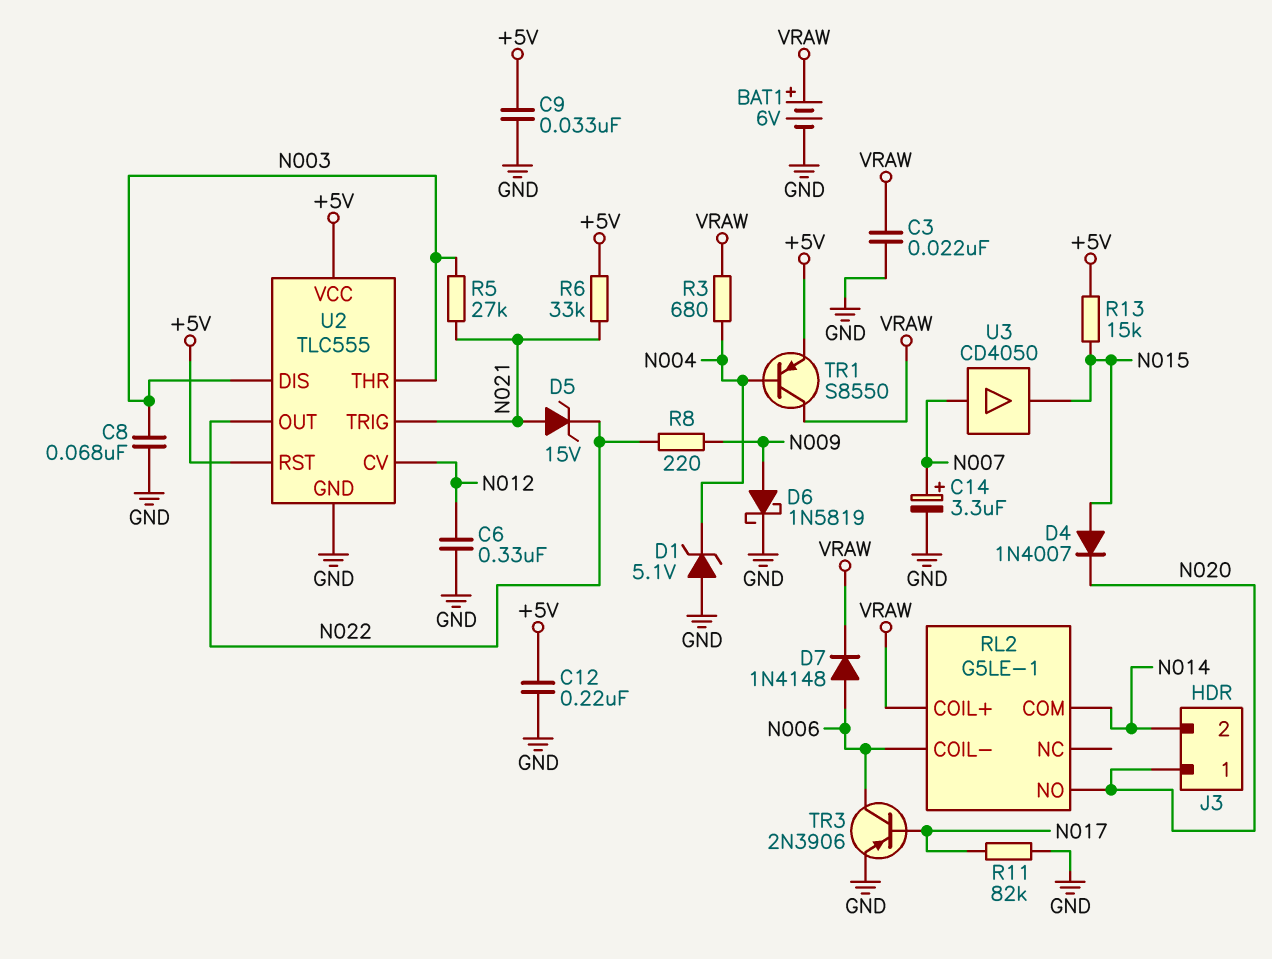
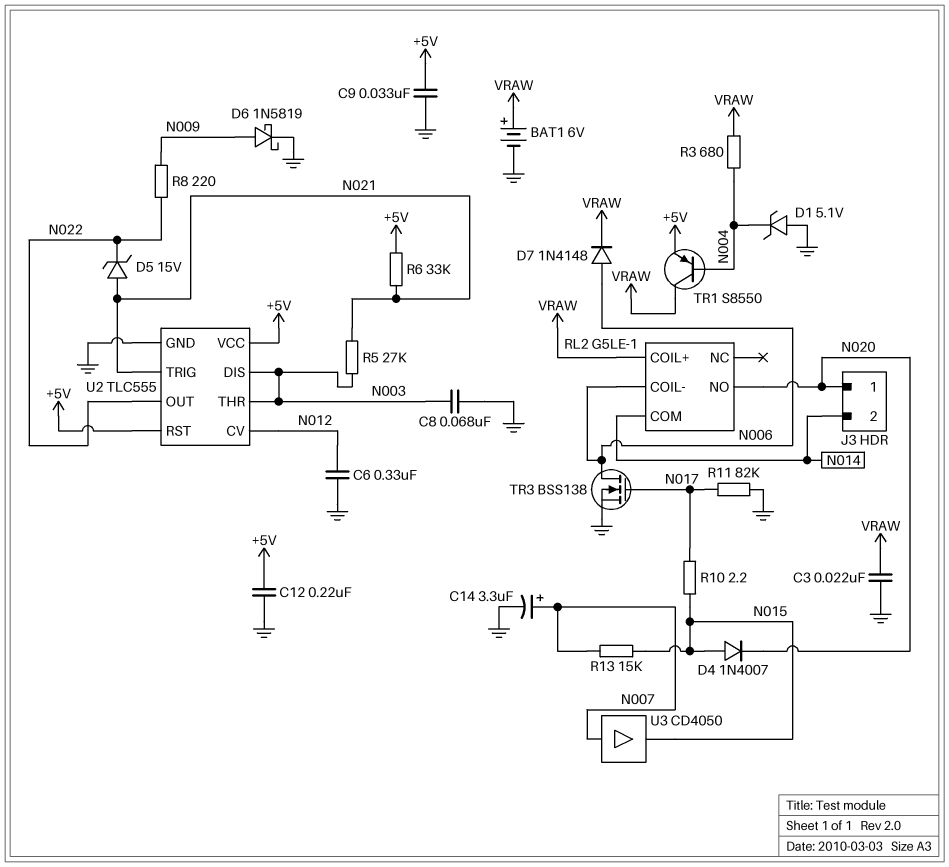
R10: none -> 2.2 (N015, N017)
R13: 15k (+5V, N015) -> 15k (N007, N015)
TR3: PNP 2N3906 (B N017, C N006, E GND) -> NMOS BSS138 (G N017, D N006, S GND)

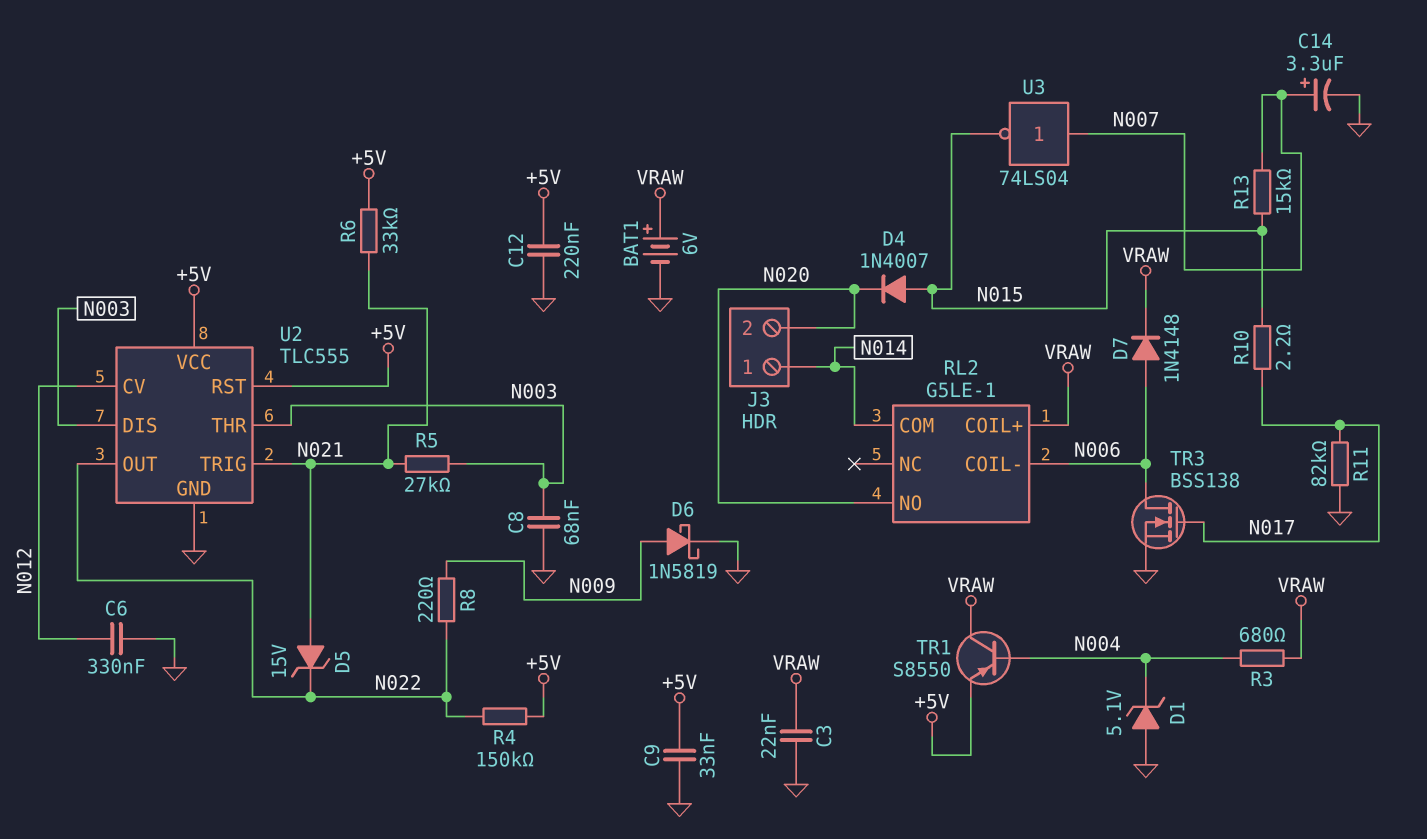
J3 pin 1: N020 -> N014
J3 pin 2: N014 -> N020
R4: none -> 150k (+5V, N022)
U3: buffer CD4050 (in N007, out N015) -> NOT 74LS04 (in N007, out N015)

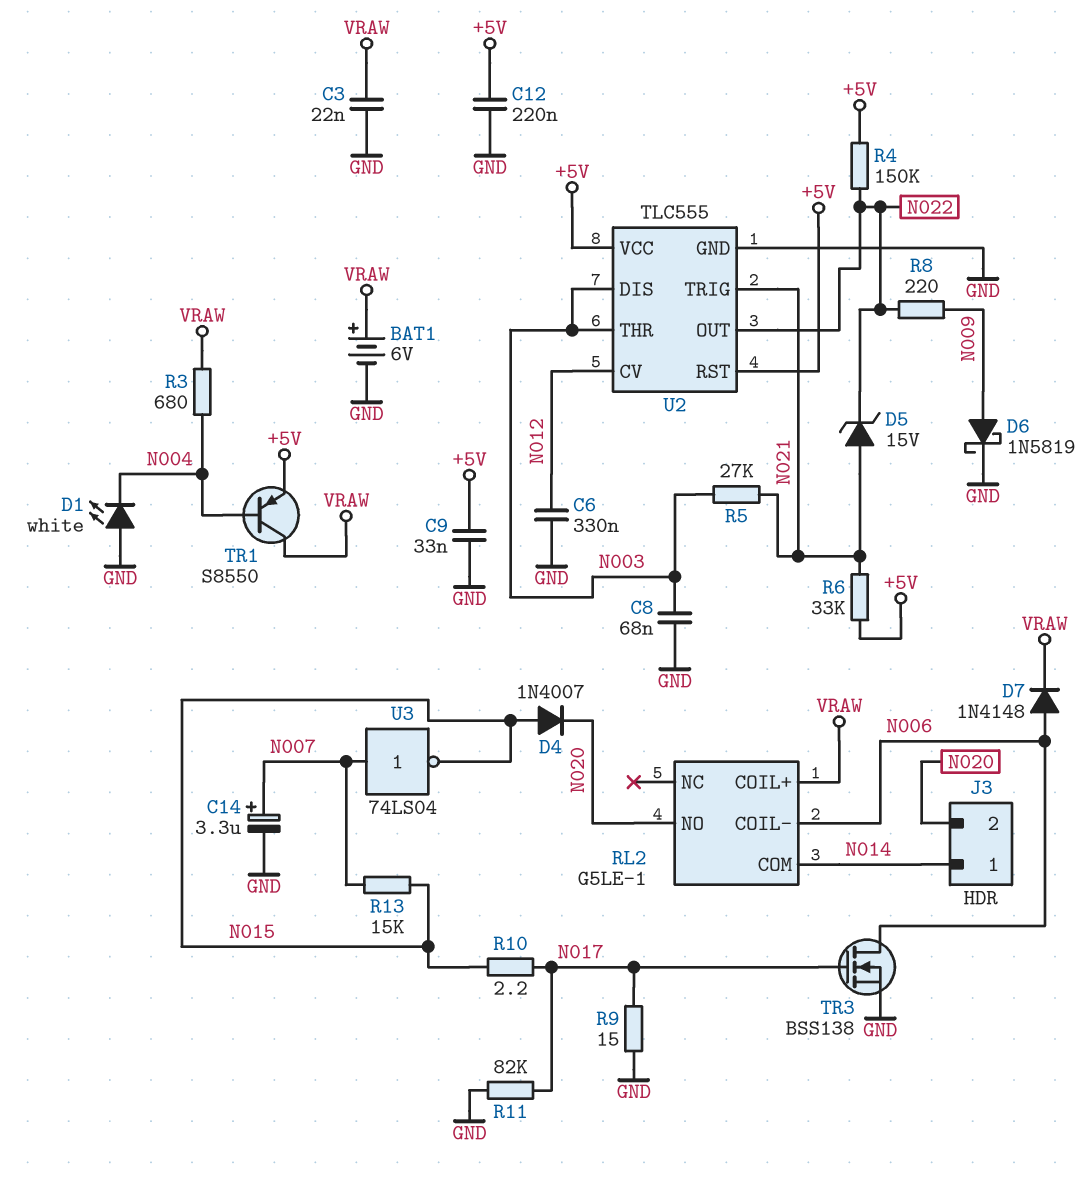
D1: zener 5.1V (A GND, K N004) -> LED white (A GND, K N004)
R9: none -> 15 (GND, N017)

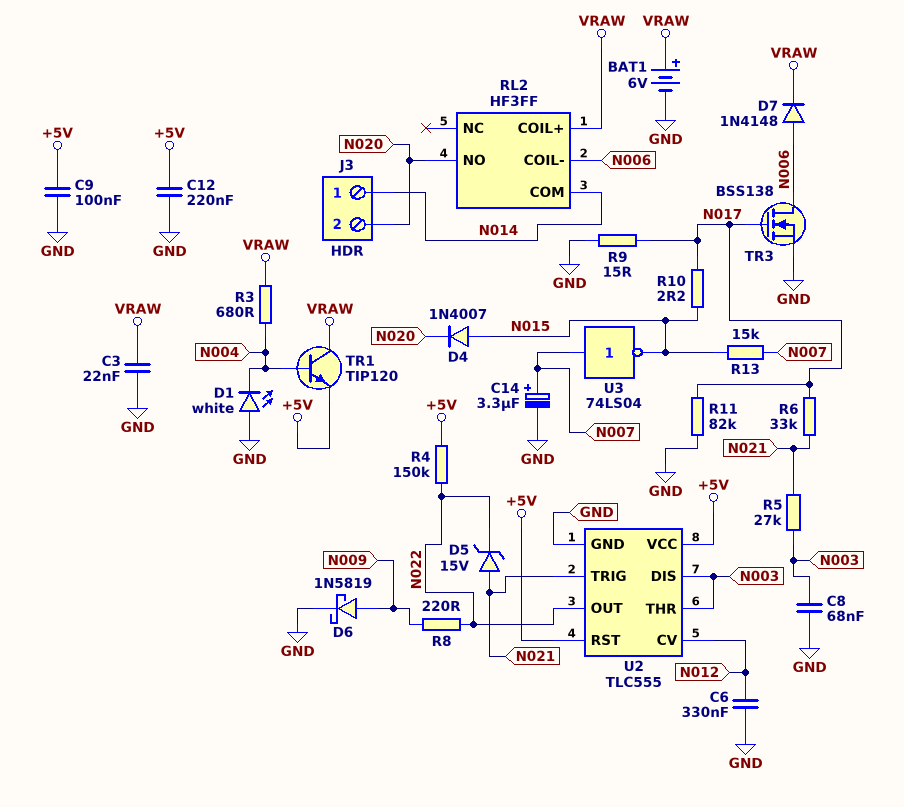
C9: 33nF (+5V, GND) -> 100nF (+5V, GND)
R6: 33k (+5V, N021) -> 33k (N017, N021)
RL2: G5LE-1 -> HF3FF
TR1: PNP S8550 (B N004, C VRAW, E +5V) -> NPN TIP120 (B N004, C VRAW, E +5V)

